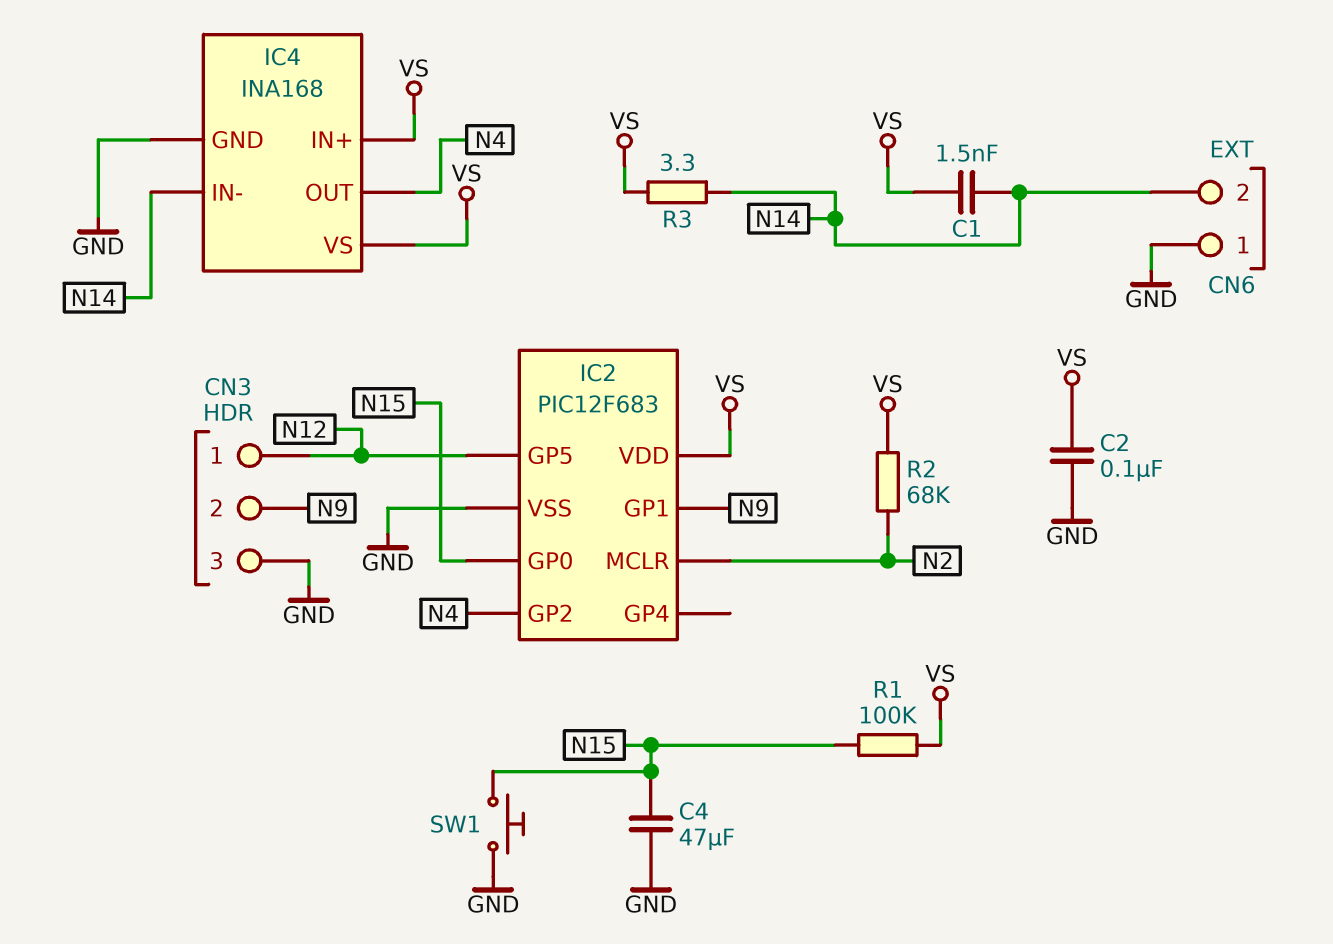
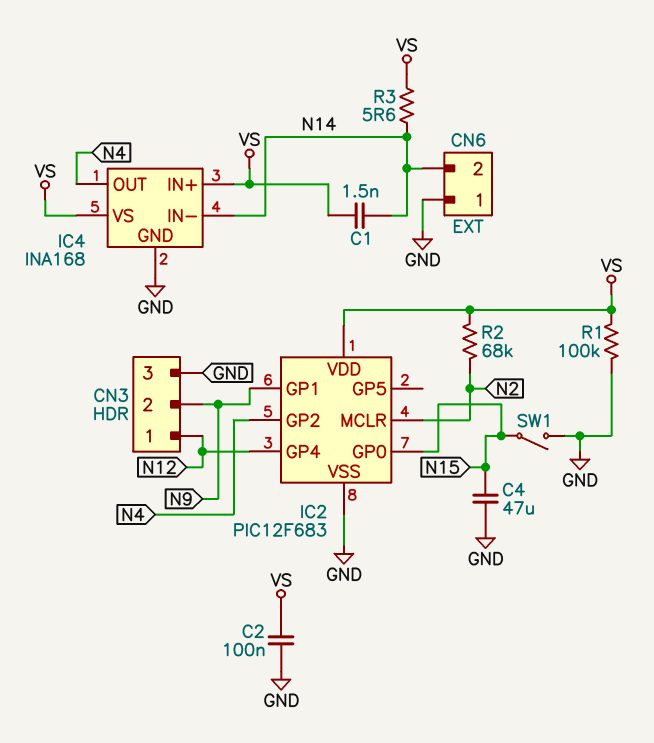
IC2 pin GP4: none -> N12
IC2 pin GP5: N12 -> none
R1: 100k (N15, VS) -> 100k (GND, VS)
R3: 3.3 (N14, VS) -> 5.6 (N14, VS)
SW1: button (GND, N15) -> switch (GND, N15)

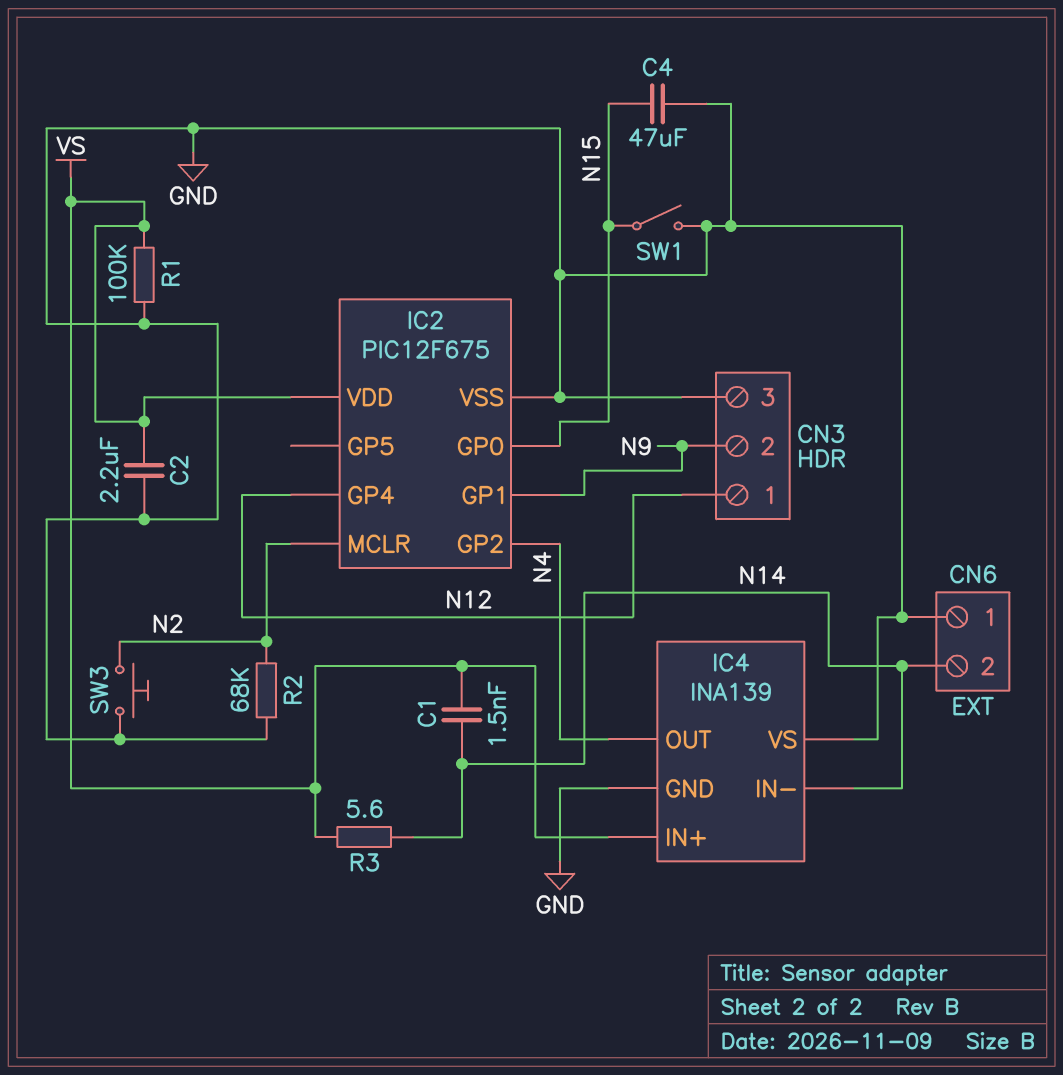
C2: 100nF (GND, VS) -> 2.2uF (GND, VS)
IC2: PIC12F683 -> PIC12F675
IC4: INA168 -> INA139
IC4 pin VS: VS -> GND
R2: 68k (N2, VS) -> 68k (GND, N2)
SW3: none -> button (GND, N2)

